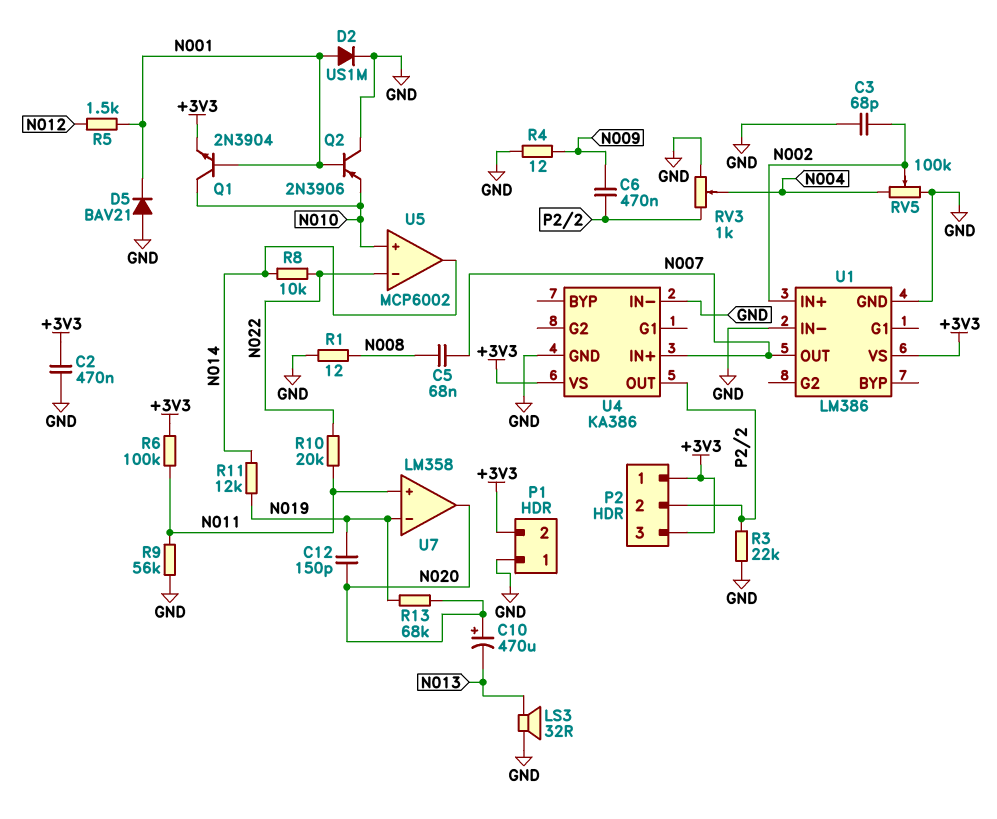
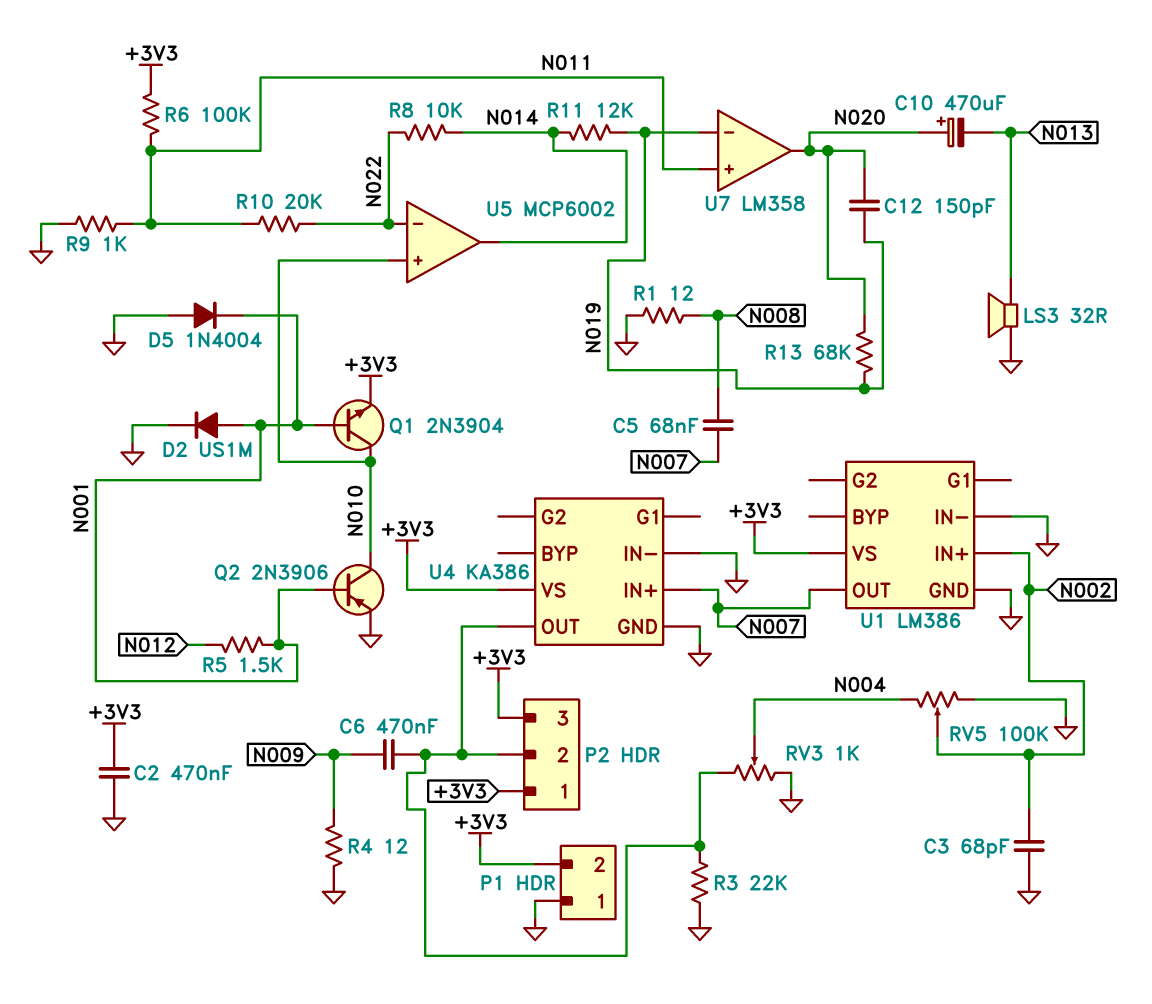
D5: diode BAV21 (A GND, K N001) -> diode 1N4004 (A GND, K N001)
Q2: PNP 2N3906 (B N001, C GND, E N010) -> PNP 2N3906 (B N001, C N010, E GND)
R9: 56k (GND, N011) -> 1k (GND, N011)

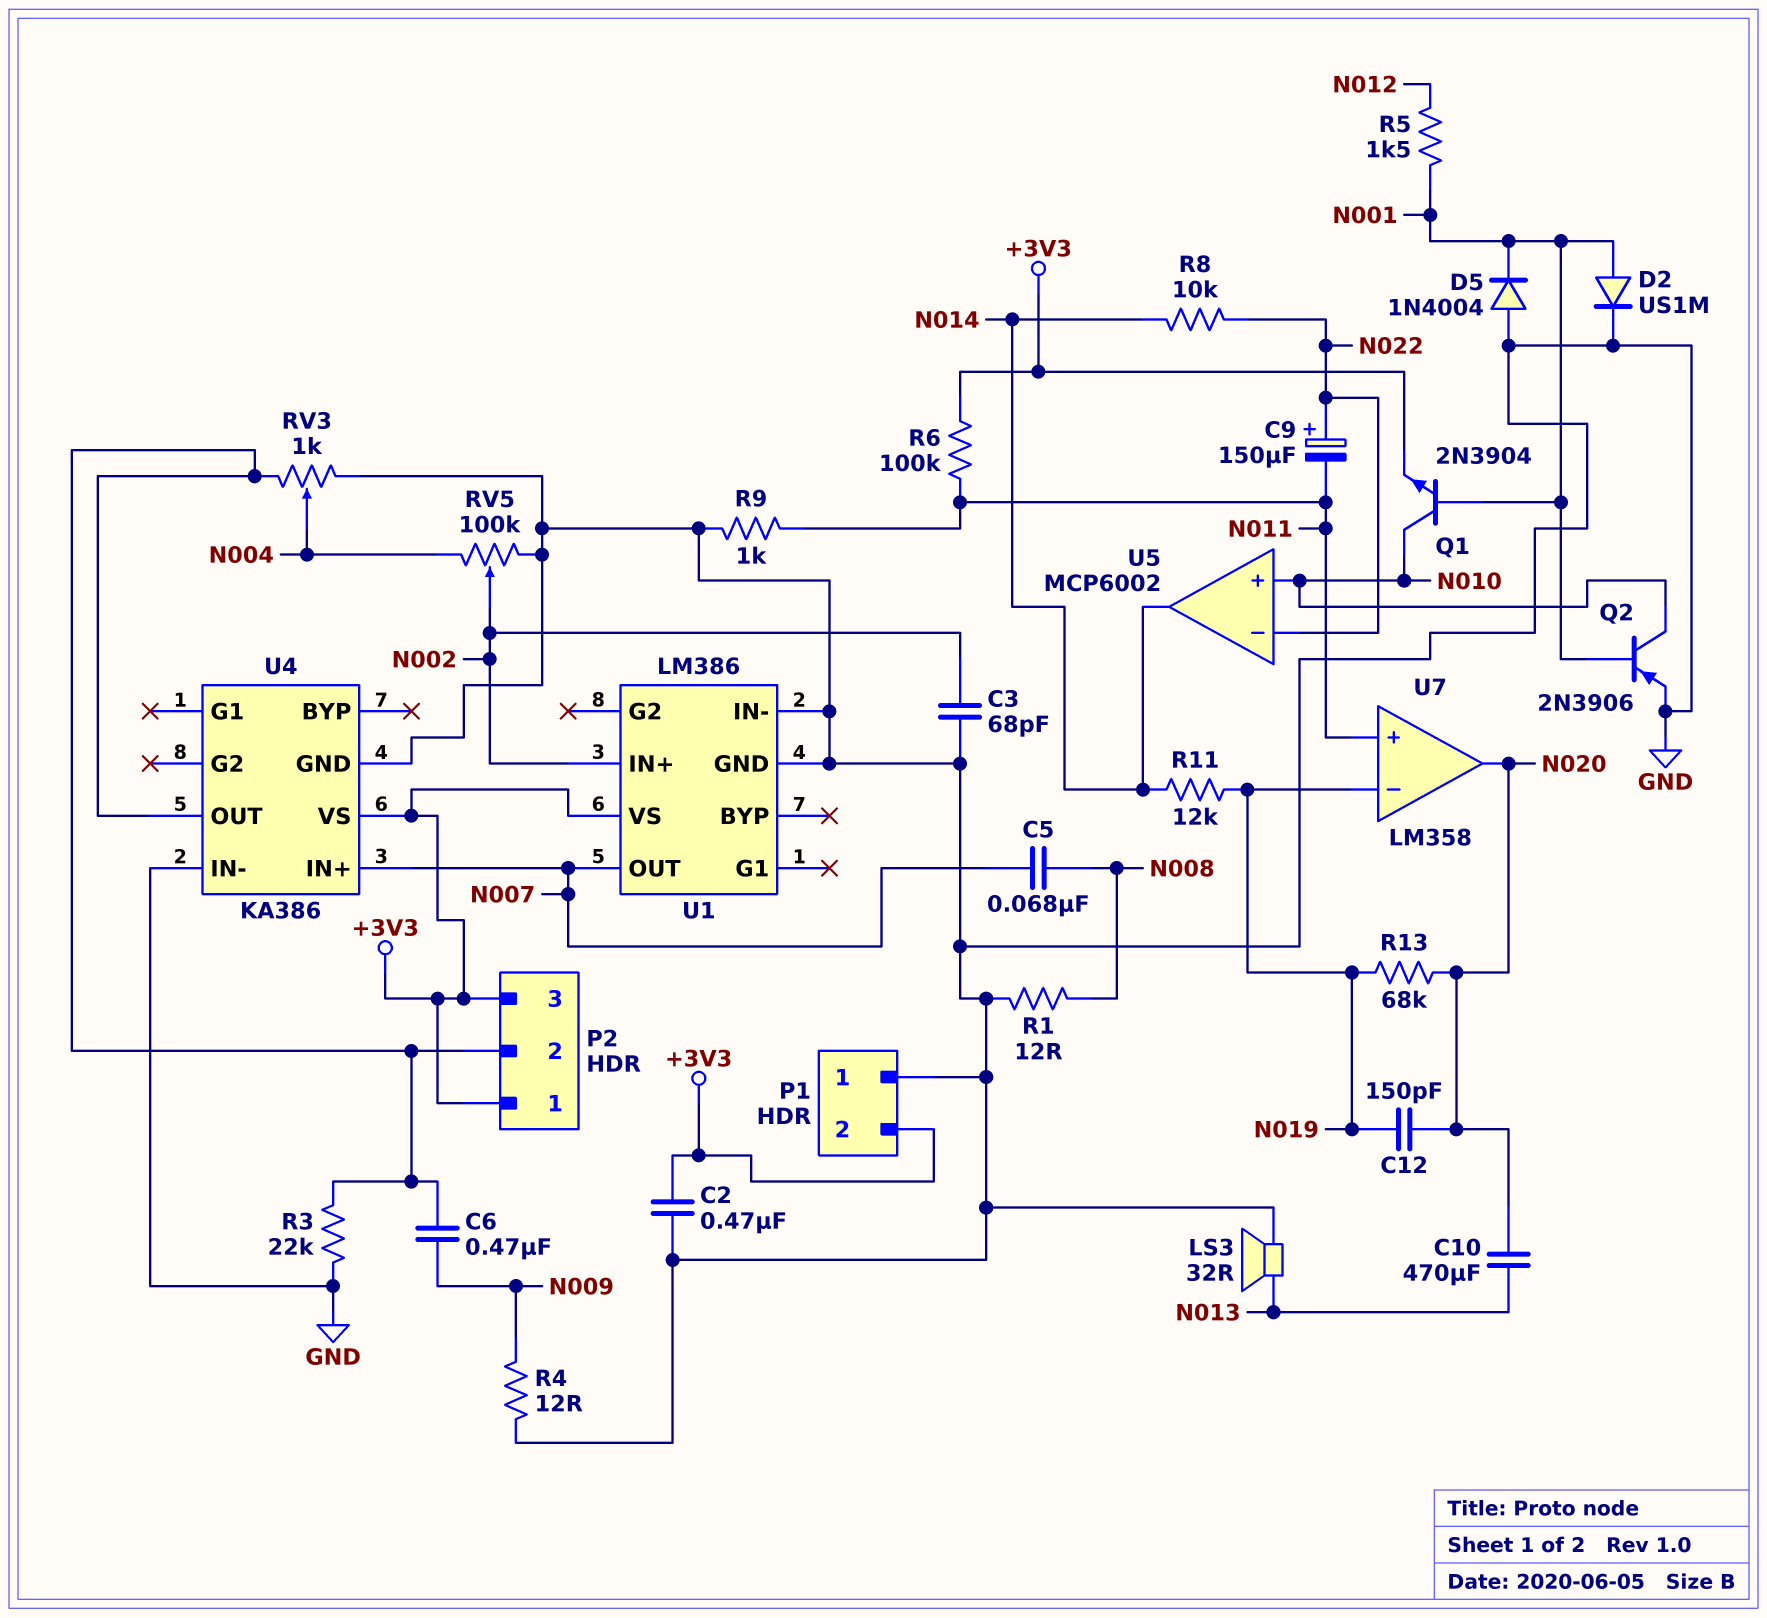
C9: none -> 150uF (plus N022, minus N011)
C10: 470uF (plus N020, minus N013) -> 470uF (N013, N020)
R10: 20k (N011, N022) -> none

